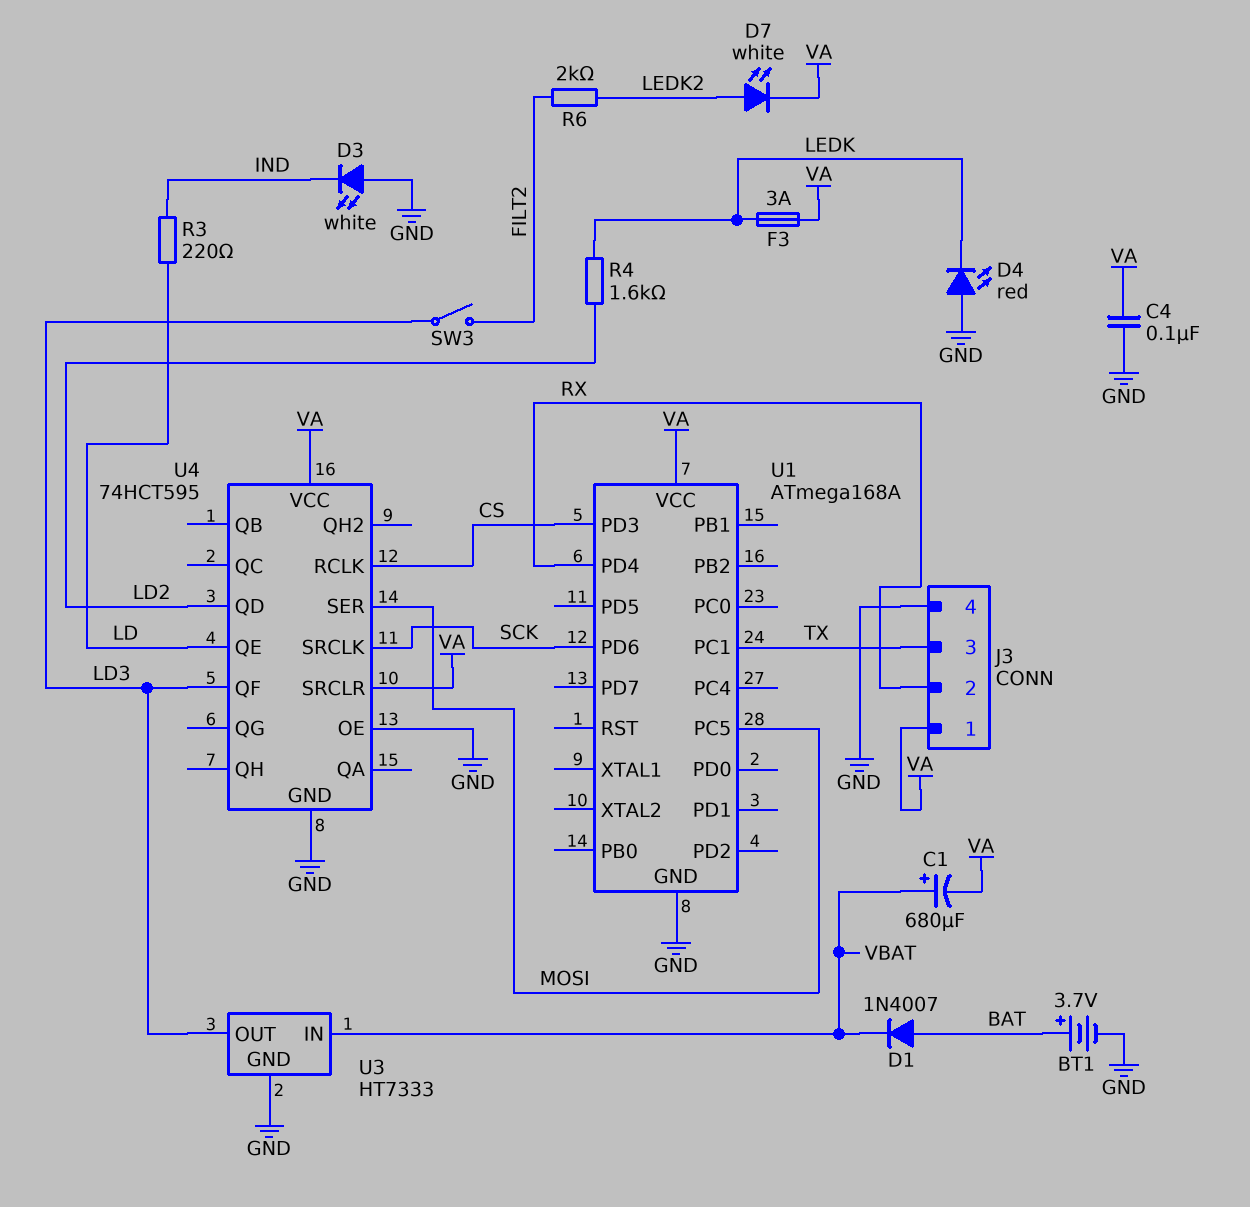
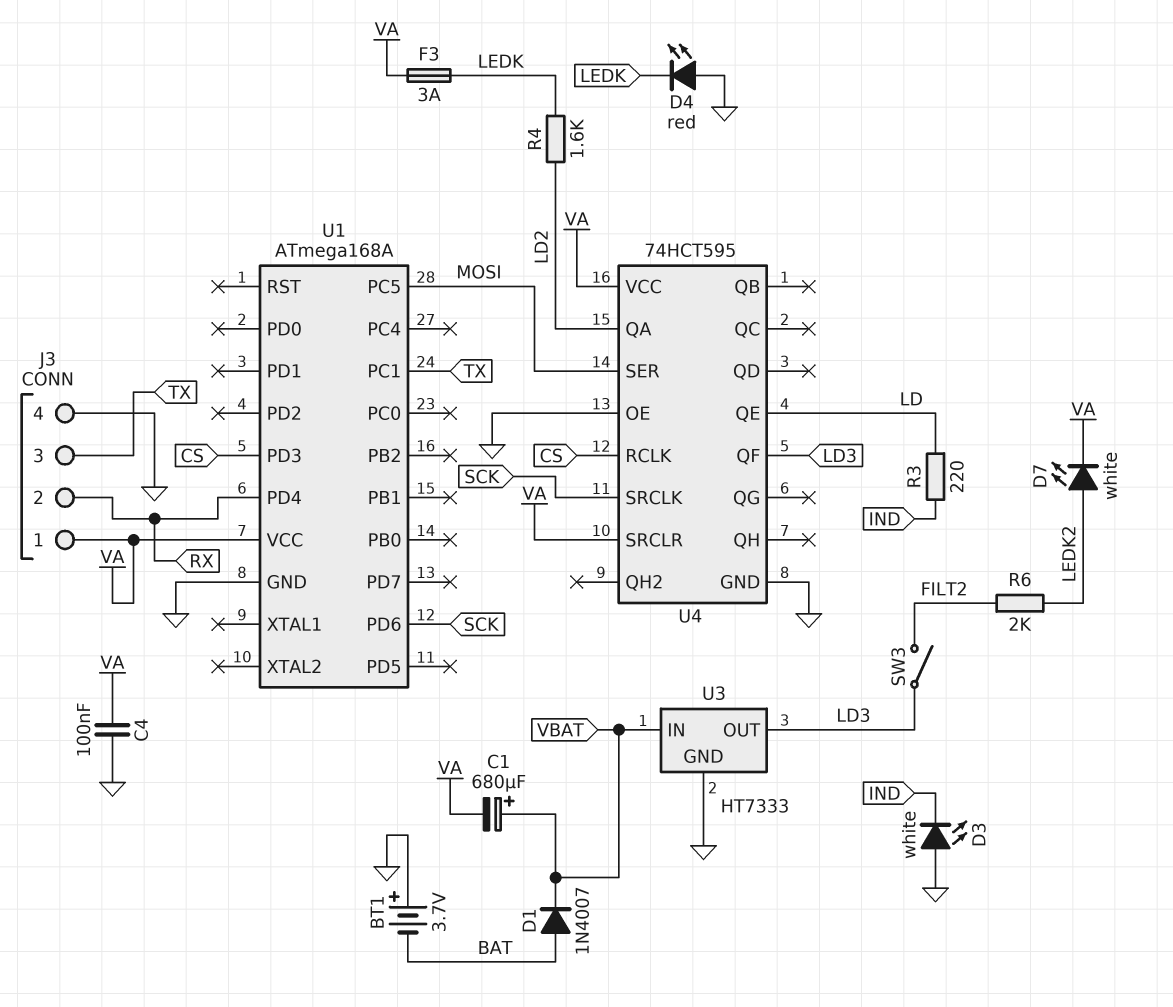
BT1: 3.7V (plus BAT, minus GND) -> 3.7V (plus GND, minus BAT)
U4 pin QA: none -> LD2
U4 pin QD: LD2 -> none

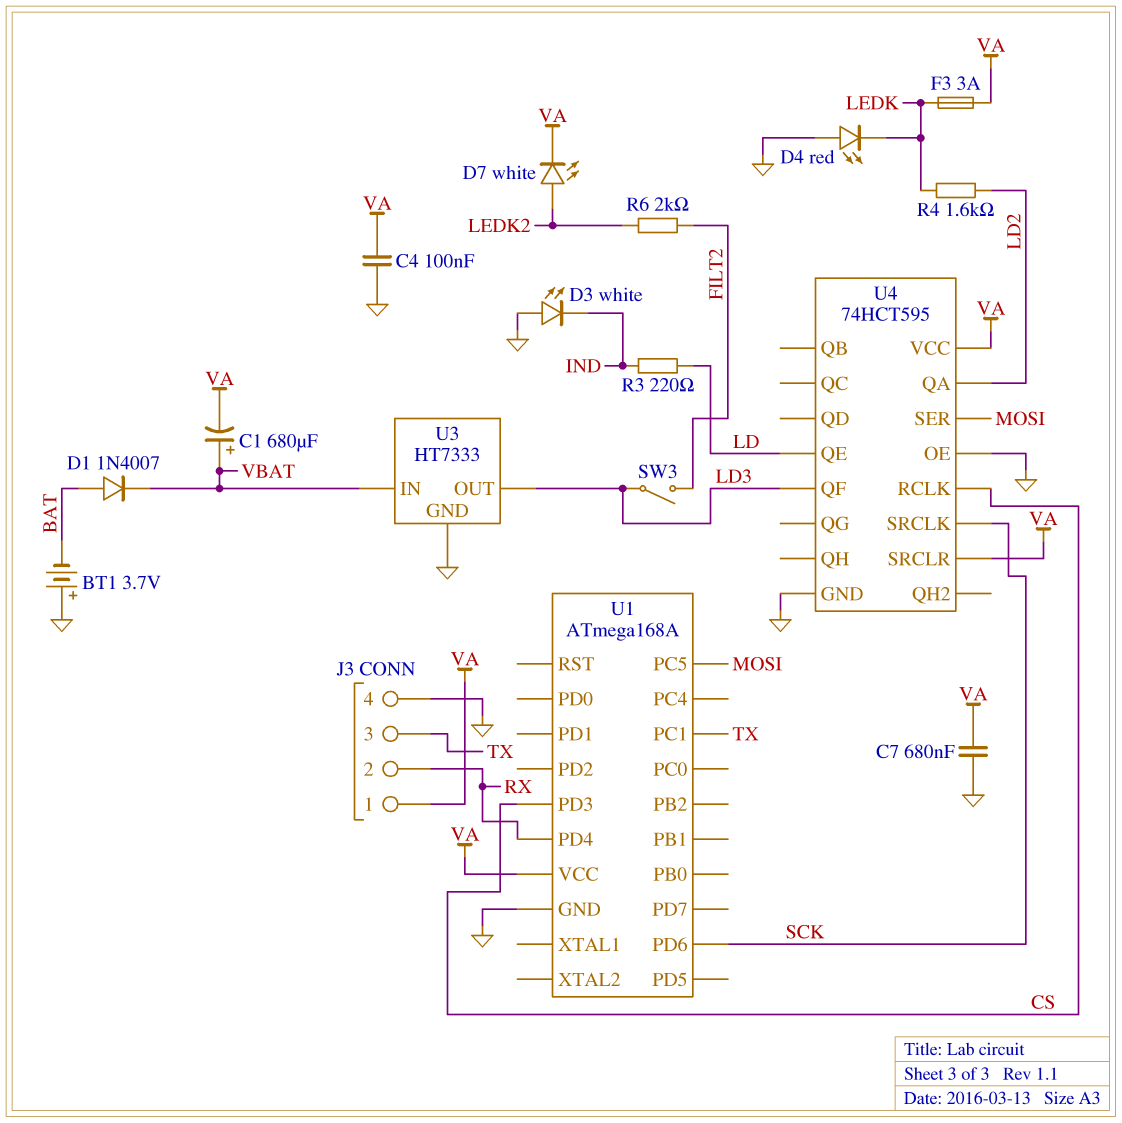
C7: none -> 680nF (GND, VA)

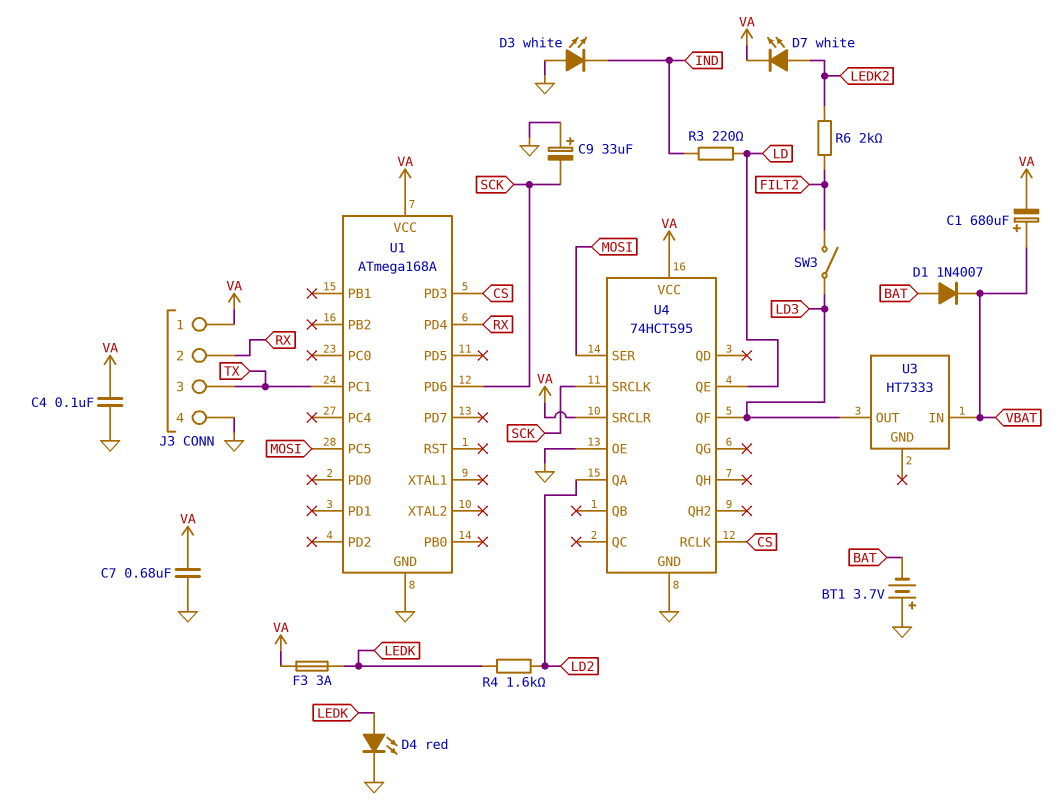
C9: none -> 33uF (plus GND, minus SCK)
D4: LED red (A GND, K LEDK) -> LED red (A LEDK, K GND)
U3 pin GND: GND -> none

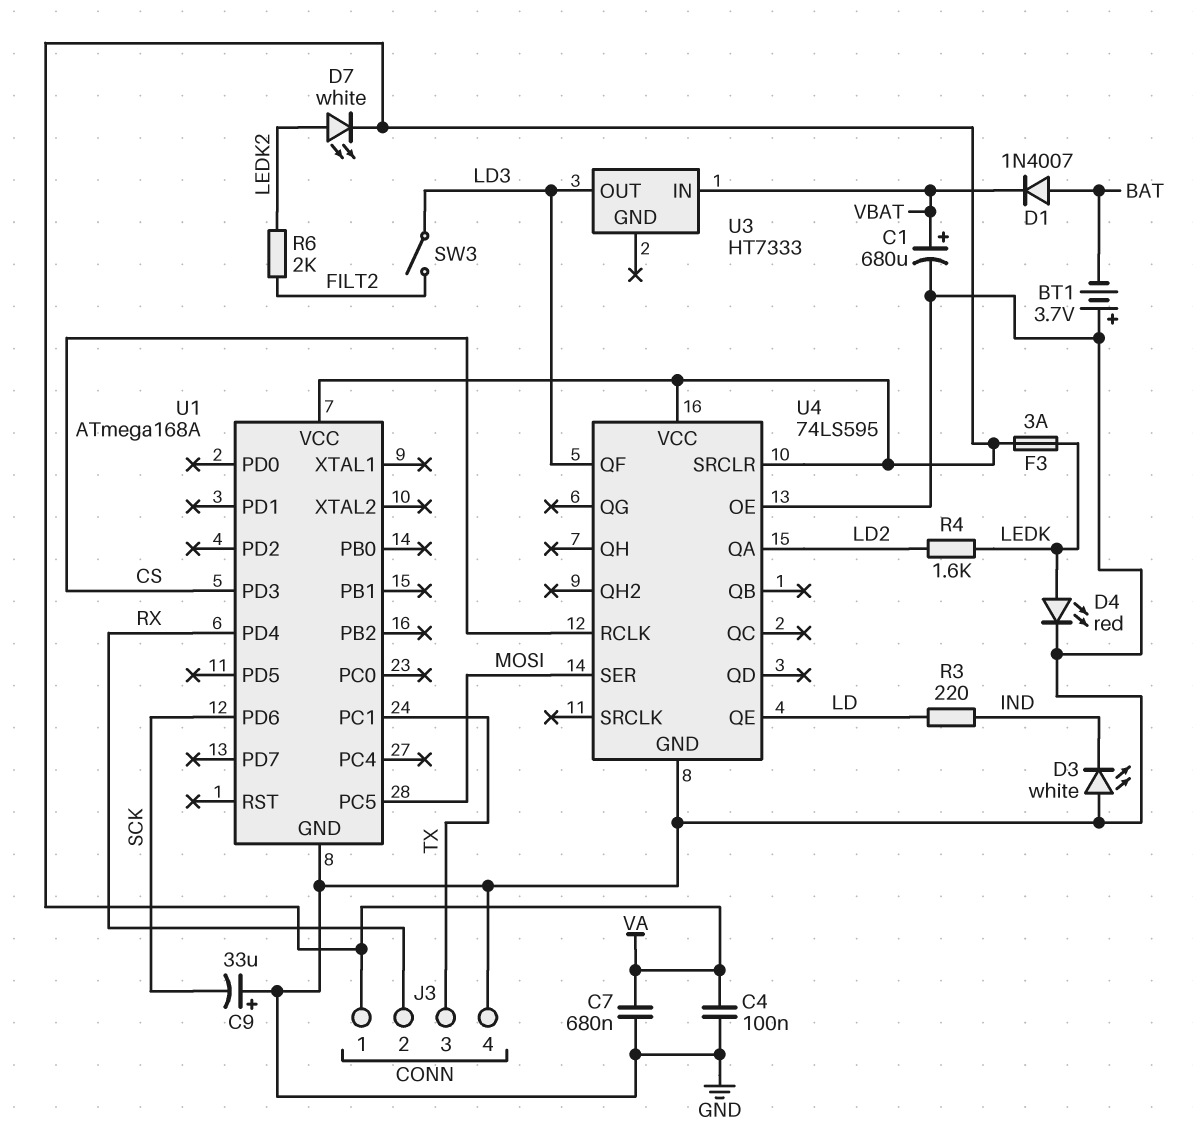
C1: 680uF (plus VBAT, minus VA) -> 680uF (plus VBAT, minus GND)
U4: 74HCT595 -> 74LS595
U4 pin SRCLK: SCK -> none

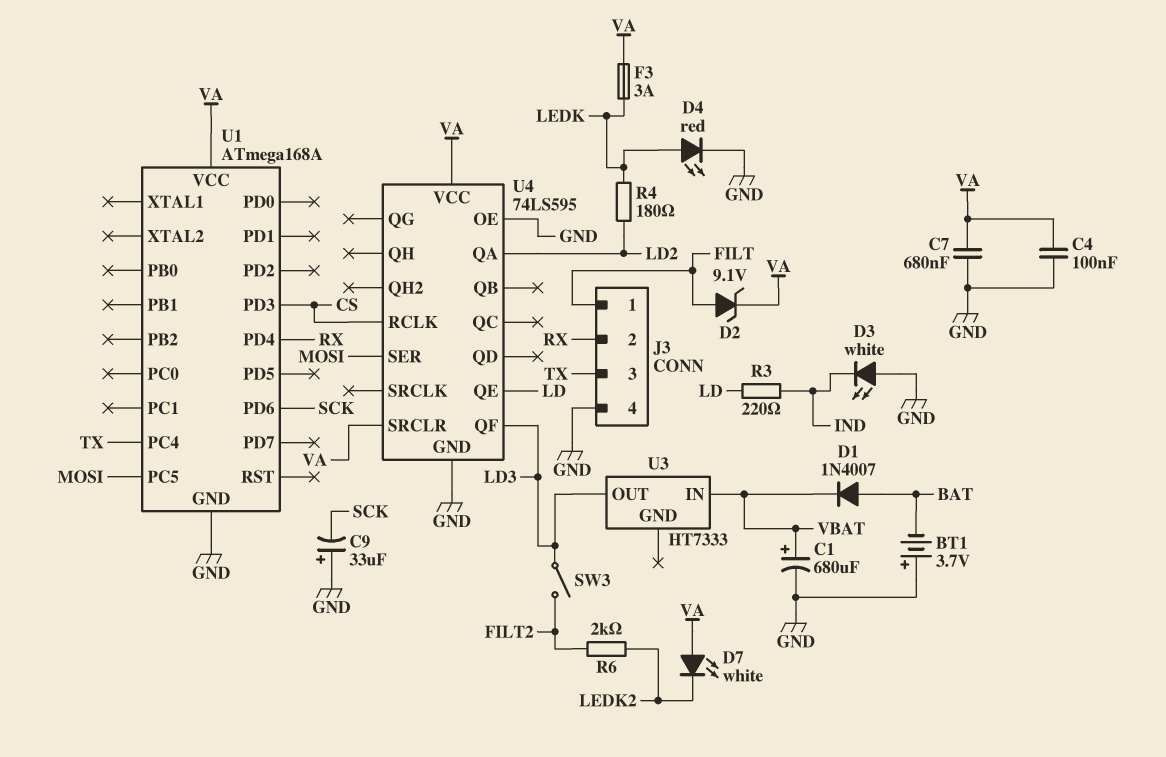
D2: none -> zener 9.1V (A FILT, K VA)
D7: LED white (A LEDK2, K VA) -> LED white (A VA, K LEDK2)
J3 pin 1: VA -> FILT
R4: 1.6k (LD2, LEDK) -> 180 (LD2, LEDK)
U1 pin PC1: TX -> none
U1 pin PC4: none -> TX

